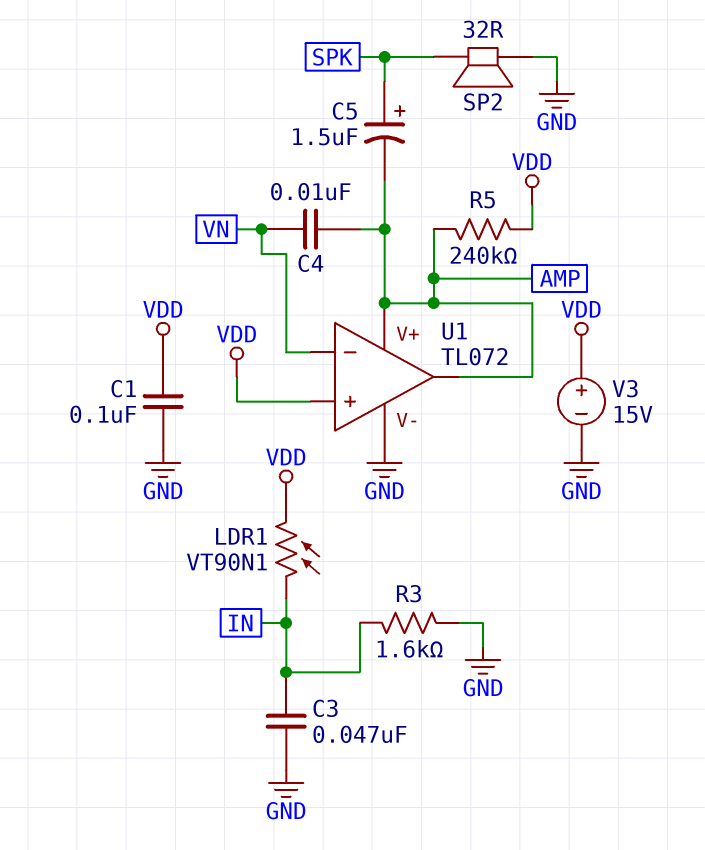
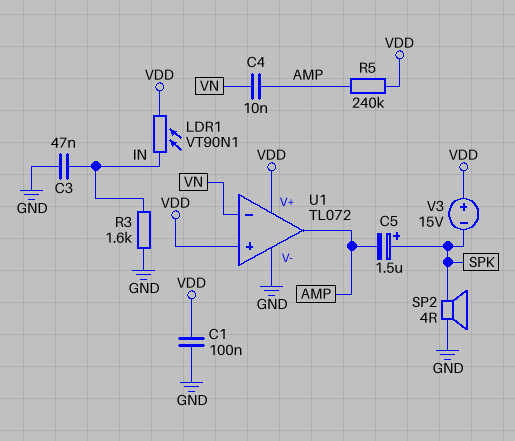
SP2: speaker 32R (GND, SPK) -> speaker 4R (GND, SPK)
U1 pin V+: AMP -> VDD
V3: 15V (plus VDD, minus GND) -> 15V (plus VDD, minus SPK)

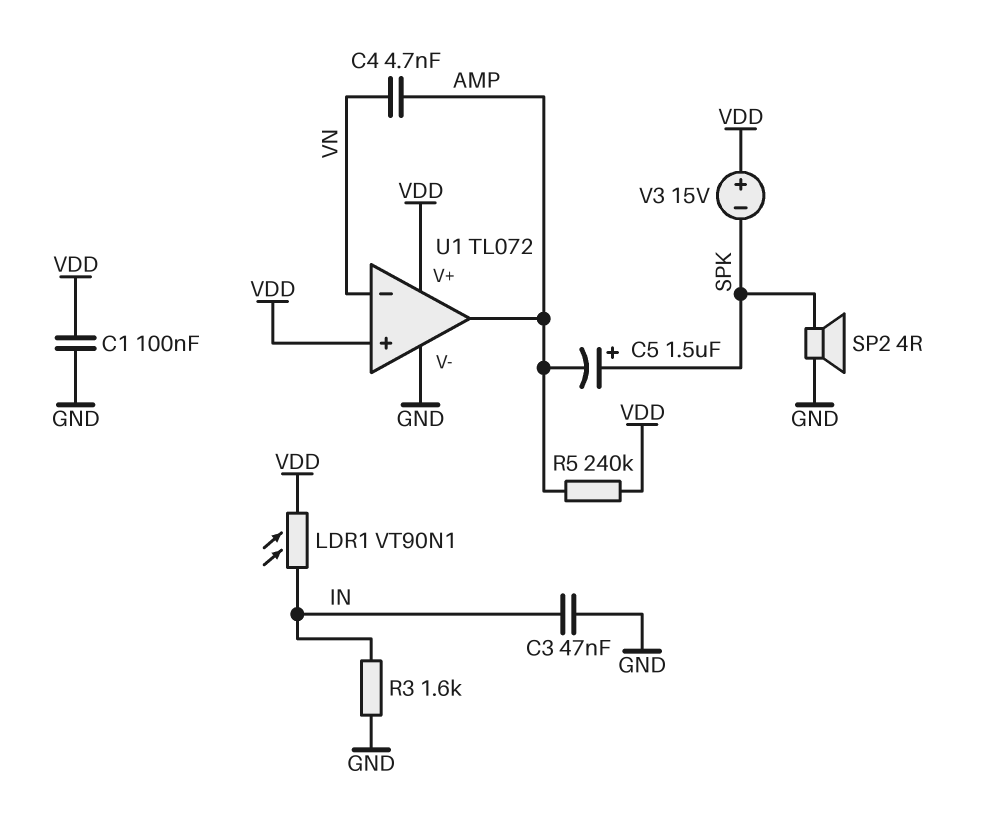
C4: 10nF (AMP, VN) -> 4.7nF (AMP, VN)

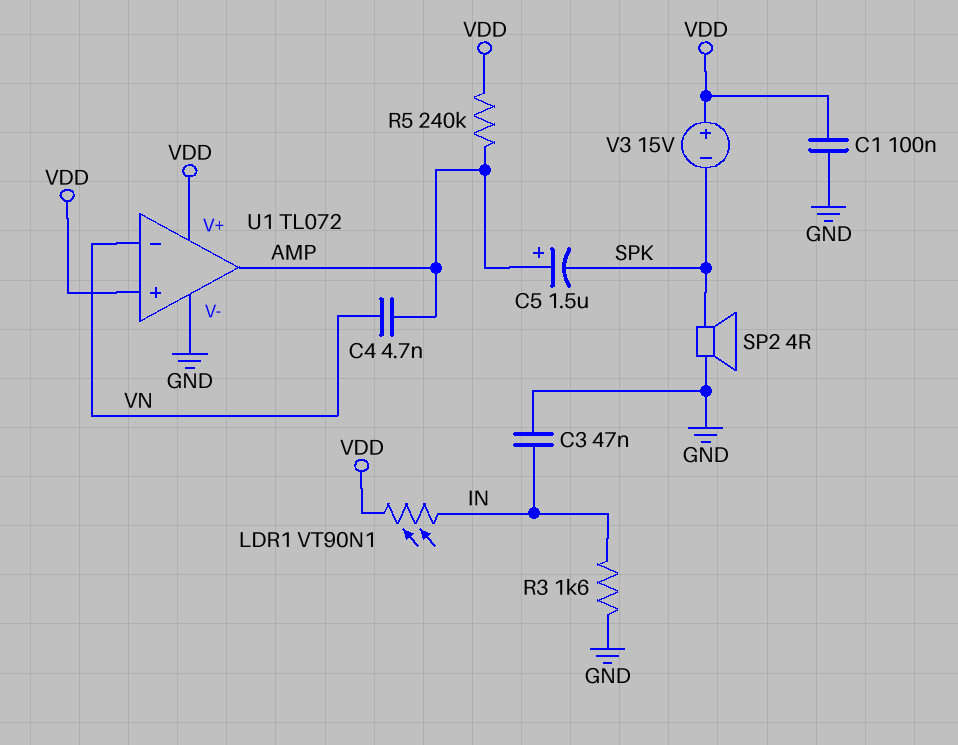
C5: 1.5uF (plus SPK, minus AMP) -> 1.5uF (plus AMP, minus SPK)

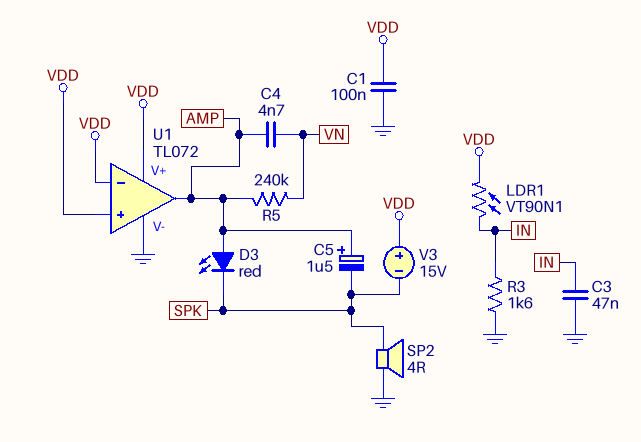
D3: none -> LED red (A AMP, K SPK)
R5: 240k (AMP, VDD) -> 240k (AMP, VN)
U1 pin in-: VN -> VDD

